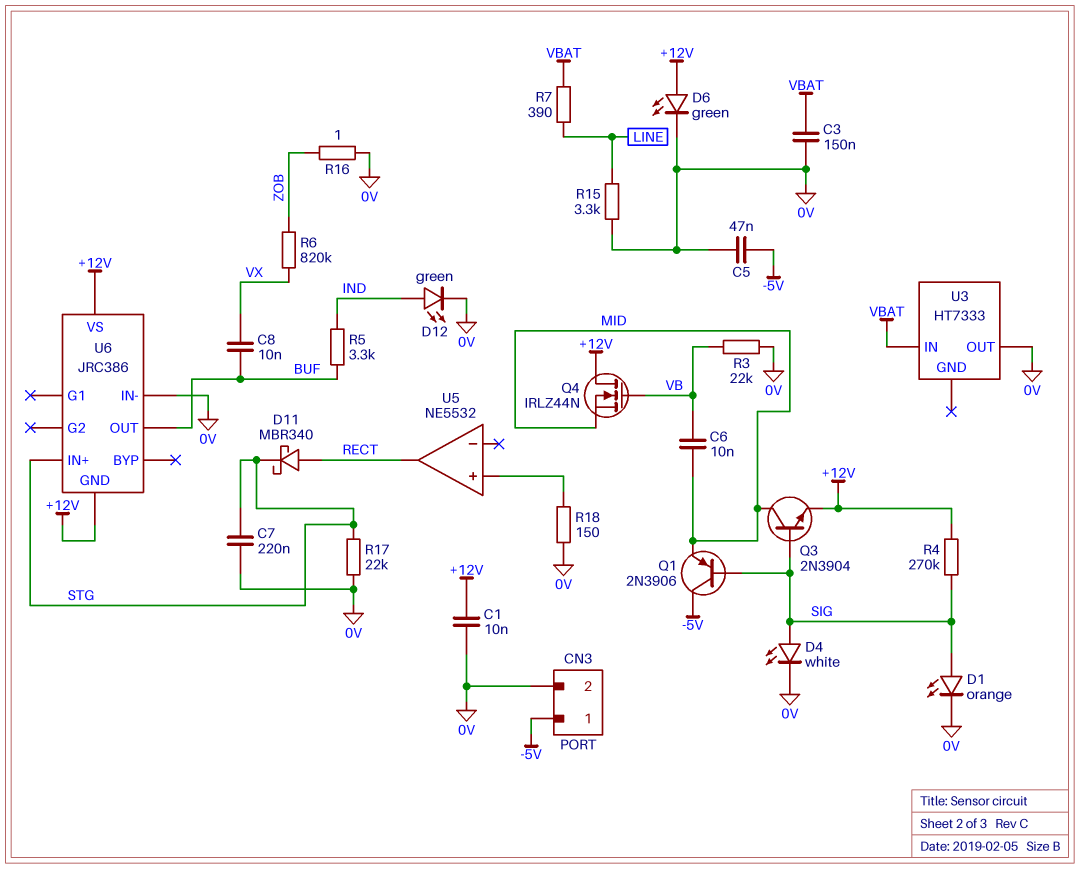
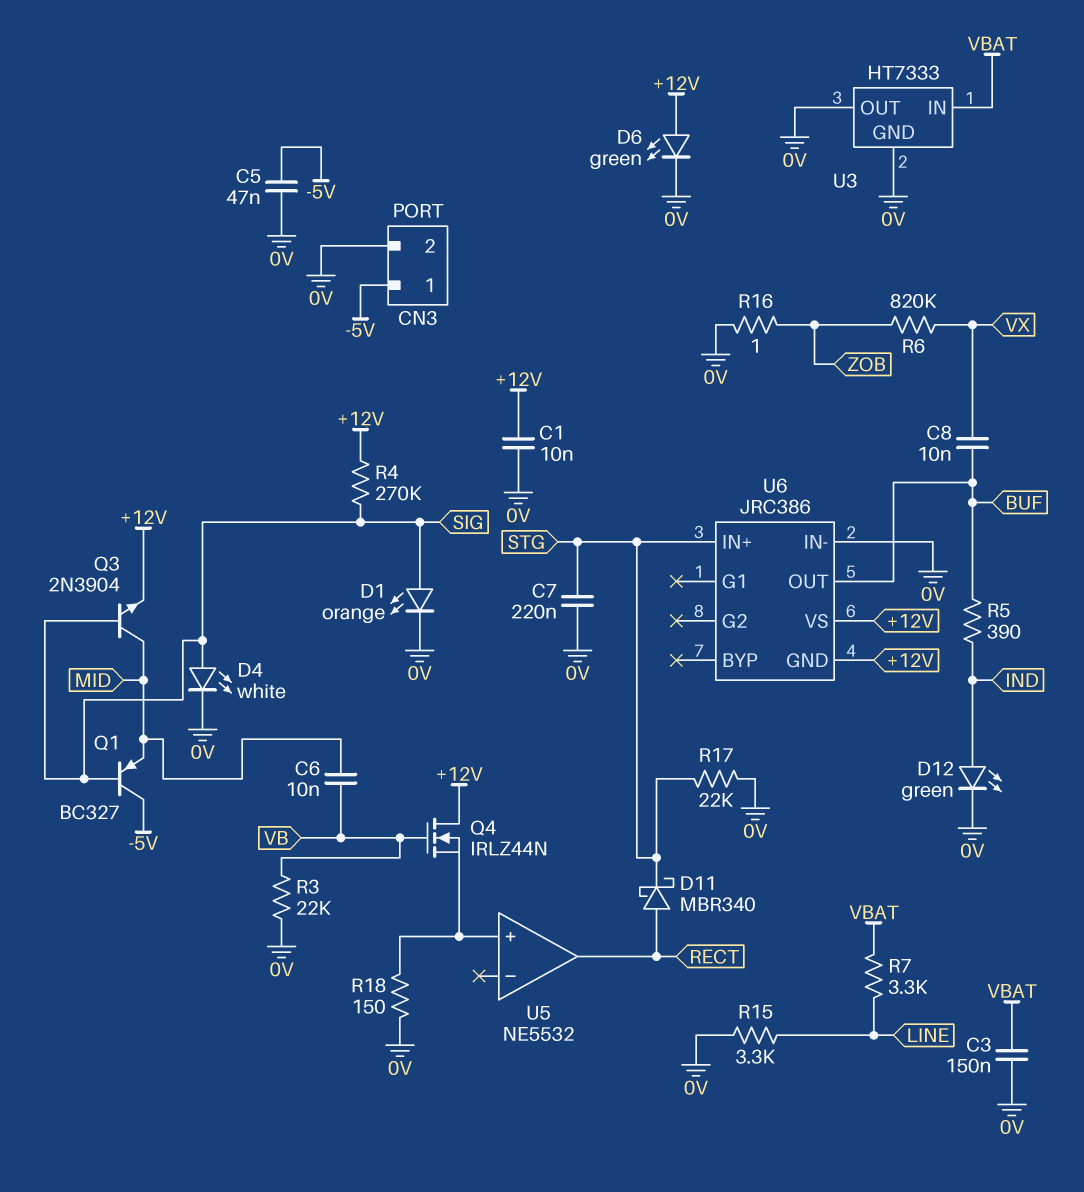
Q1: PNP 2N3906 (B SIG, C -5V, E MID) -> PNP BC327 (B SIG, C -5V, E MID)
Q4: NMOS IRLZ44N (G VB, D +12V, S MID) -> NMOS IRLZ44N (G VB, D +12V, S U5/in+)
R5: 3.3k (BUF, IND) -> 390 (BUF, IND)
R7: 390 (LINE, VBAT) -> 3.3k (LINE, VBAT)
U3 pin GND: none -> 0V

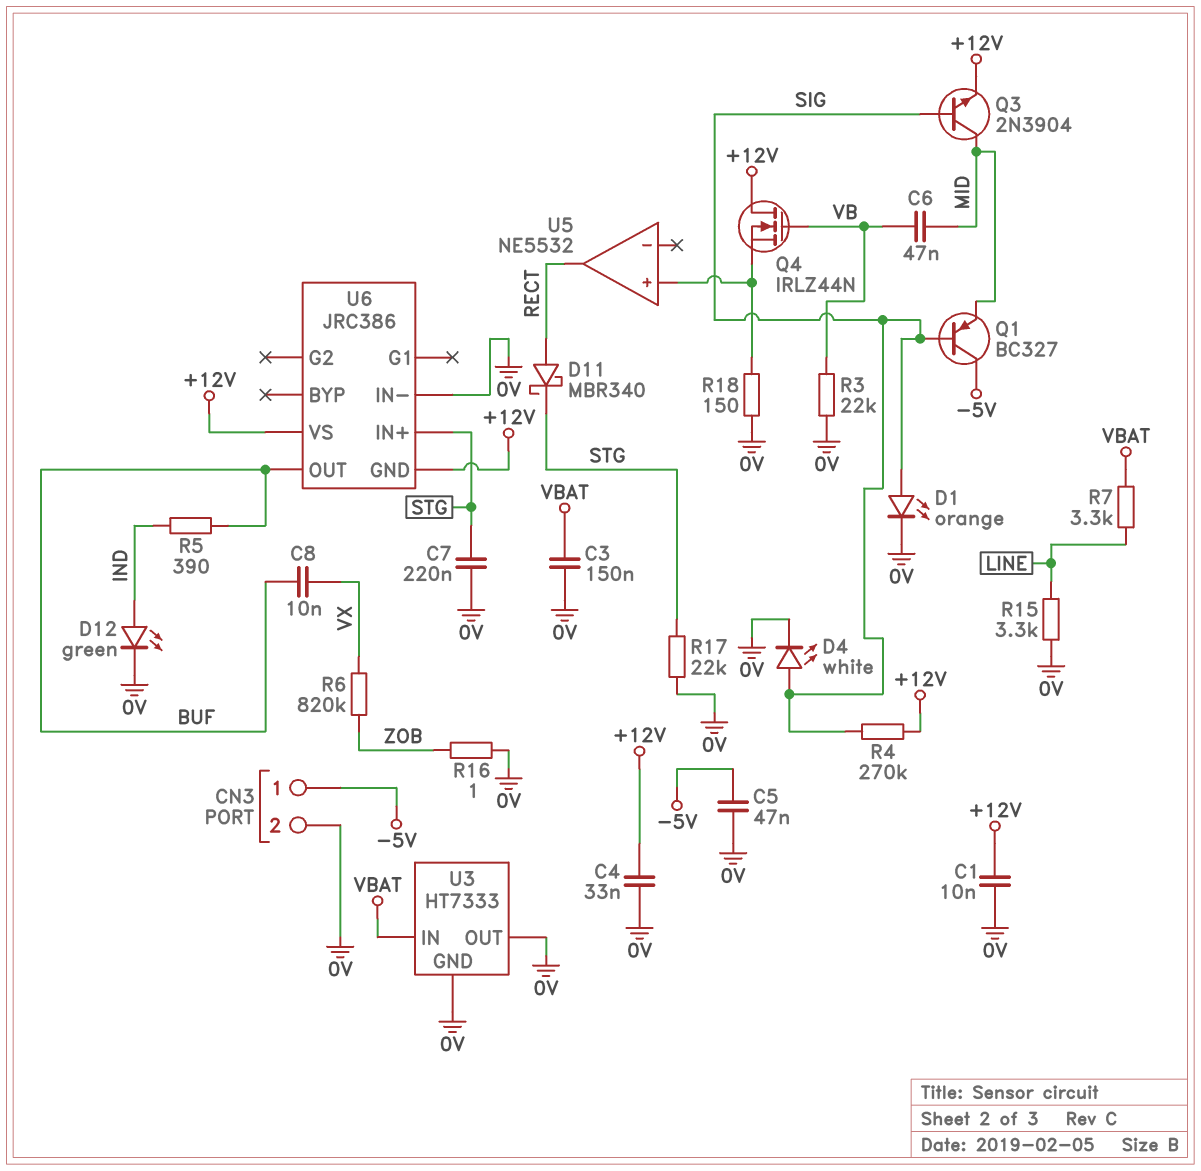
C4: none -> 33nF (+12V, 0V)
C6: 10nF (MID, VB) -> 47nF (MID, VB)
D6: LED green (A +12V, K 0V) -> none

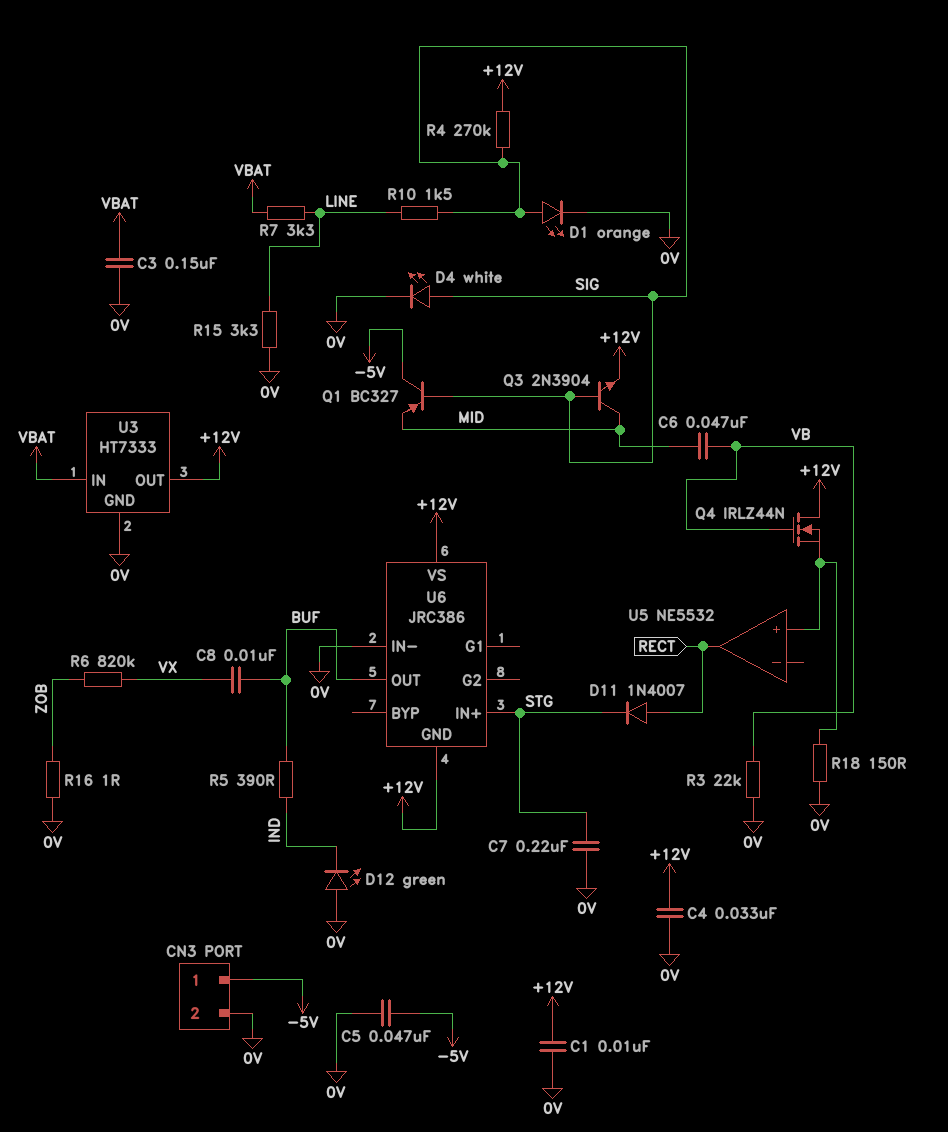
D11: schottky MBR340 (A RECT, K STG) -> diode 1N4007 (A RECT, K STG)
D12: LED green (A IND, K 0V) -> LED green (A 0V, K IND)
R10: none -> 1.5k (LINE, SIG)
R17: 22k (0V, STG) -> none
U3 pin OUT: 0V -> +12V

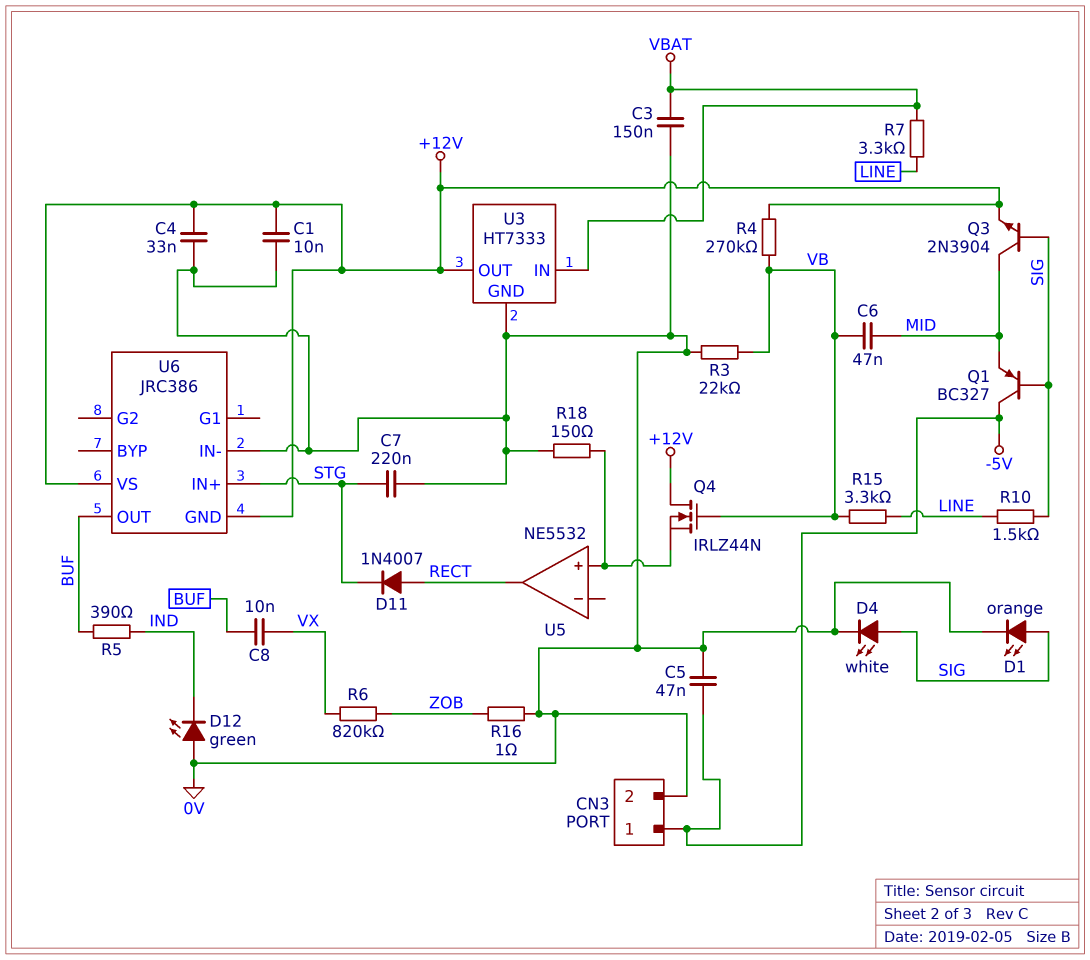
R4: 270k (+12V, SIG) -> 270k (+12V, VB)
R15: 3.3k (0V, LINE) -> 3.3k (LINE, VB)

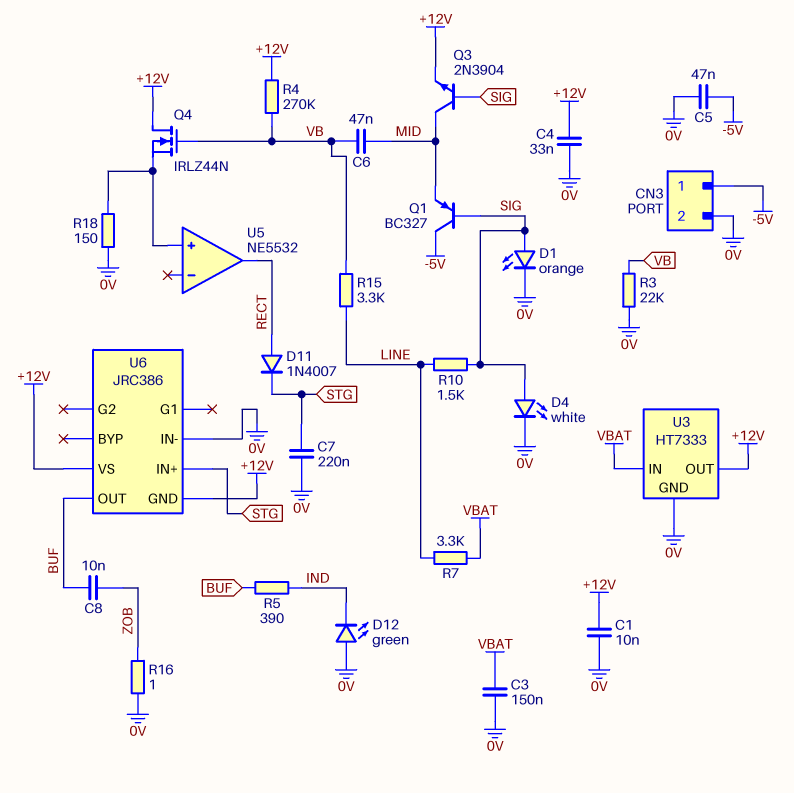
C8: 10nF (BUF, VX) -> 10nF (BUF, ZOB)
R6: 820k (VX, ZOB) -> none

